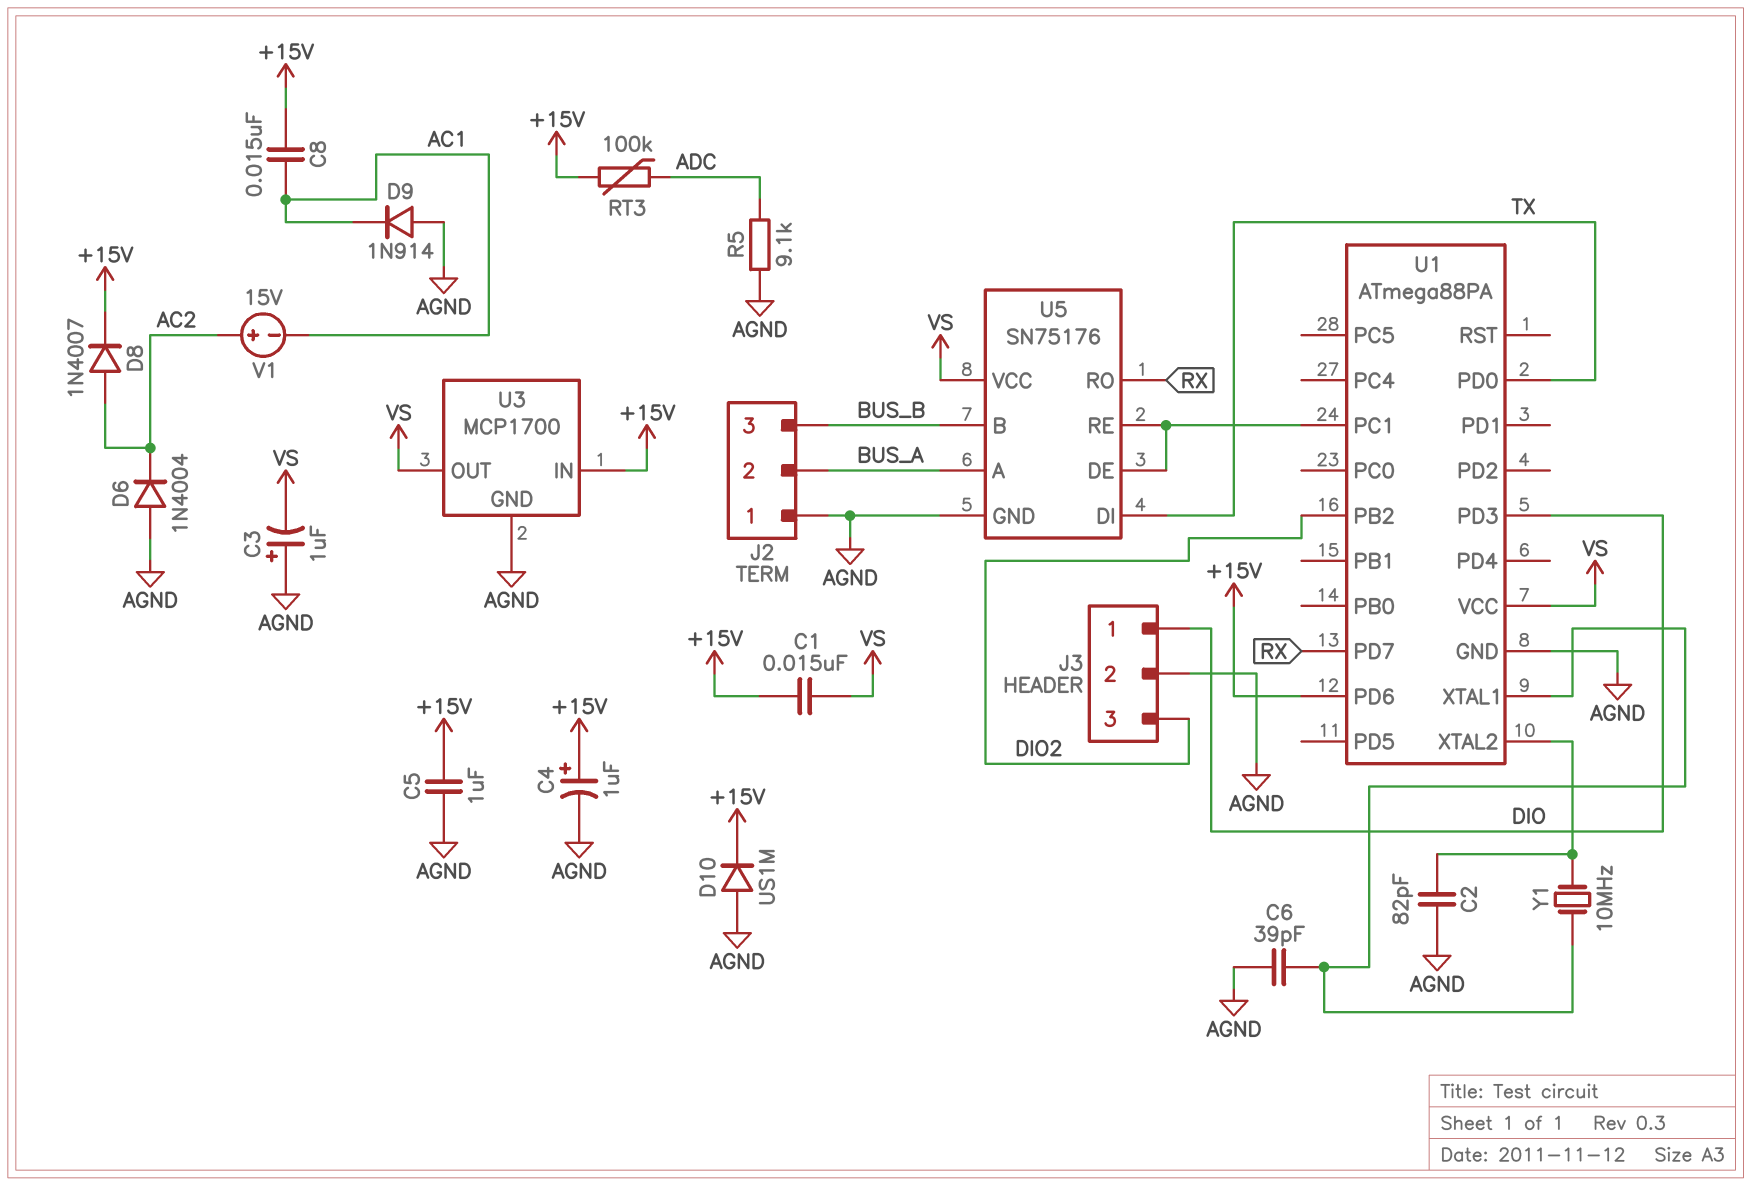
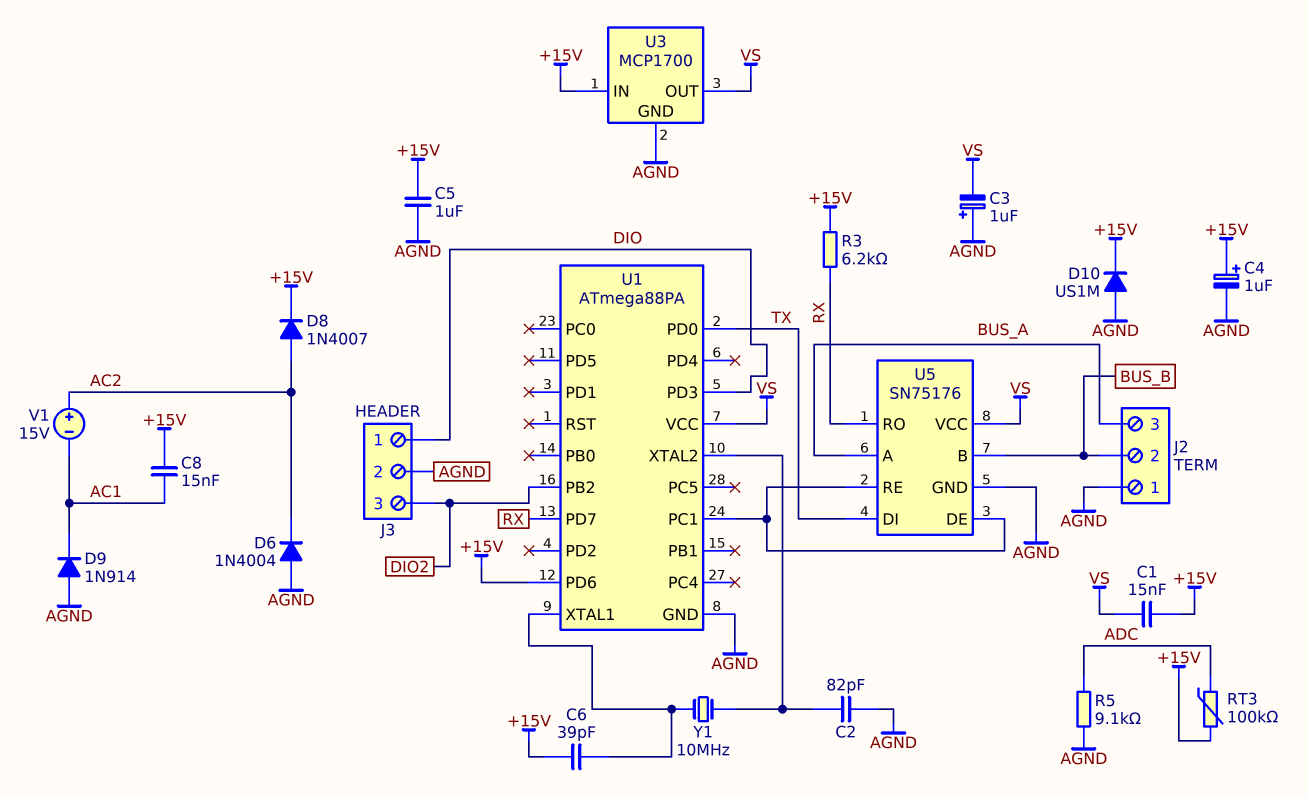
C6: 39pF (AGND, U1/XTAL1) -> 39pF (+15V, U1/XTAL1)
J2 pin 2: BUS_A -> BUS_B
J2 pin 3: BUS_B -> BUS_A
R3: none -> 6.2k (+15V, RX)

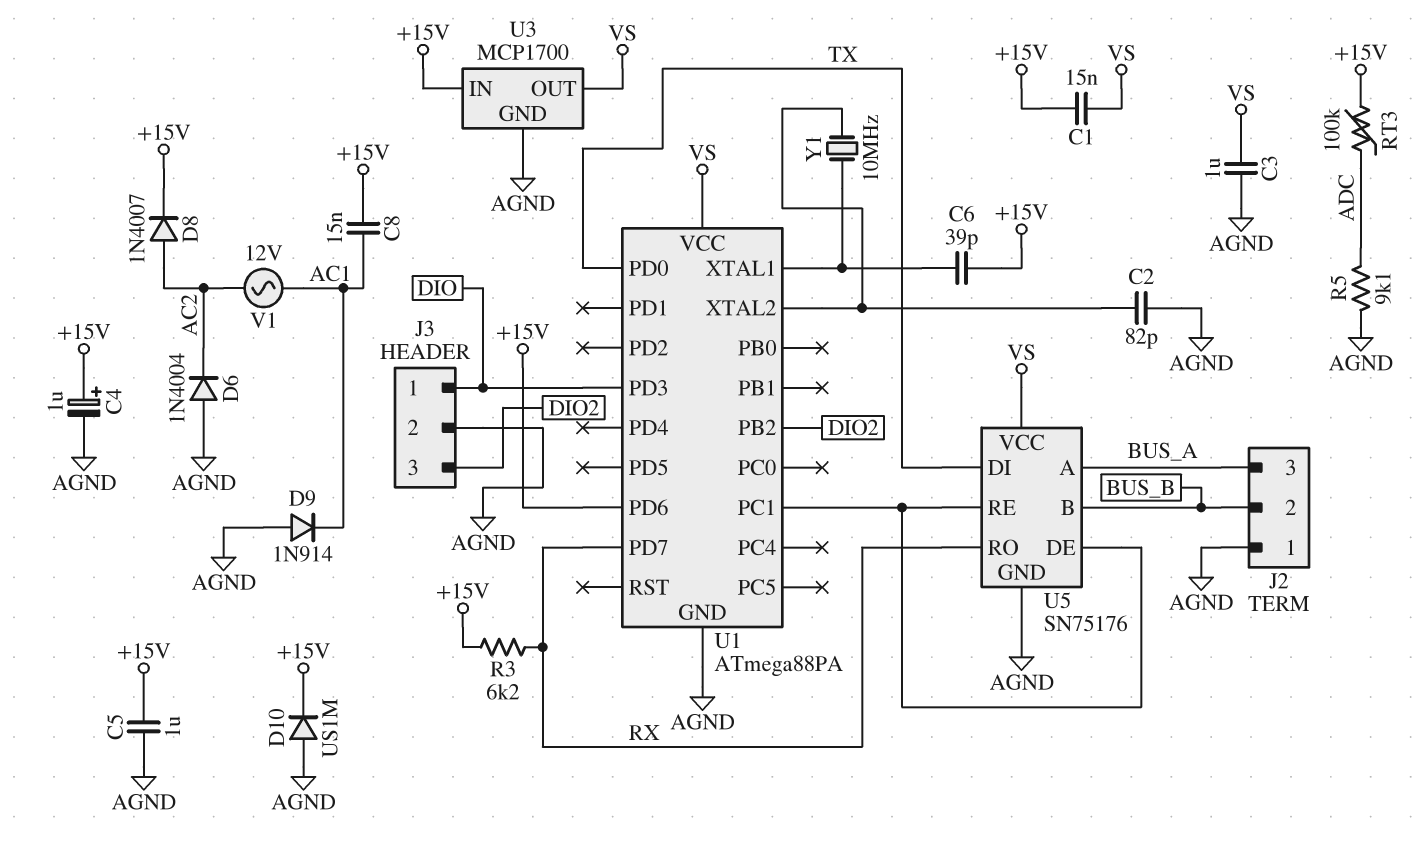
C3: 1uF (plus AGND, minus VS) -> 1uF (AGND, VS)
V1: 15V (plus AC2, minus AC1) -> AC 12V (AC1, AC2)

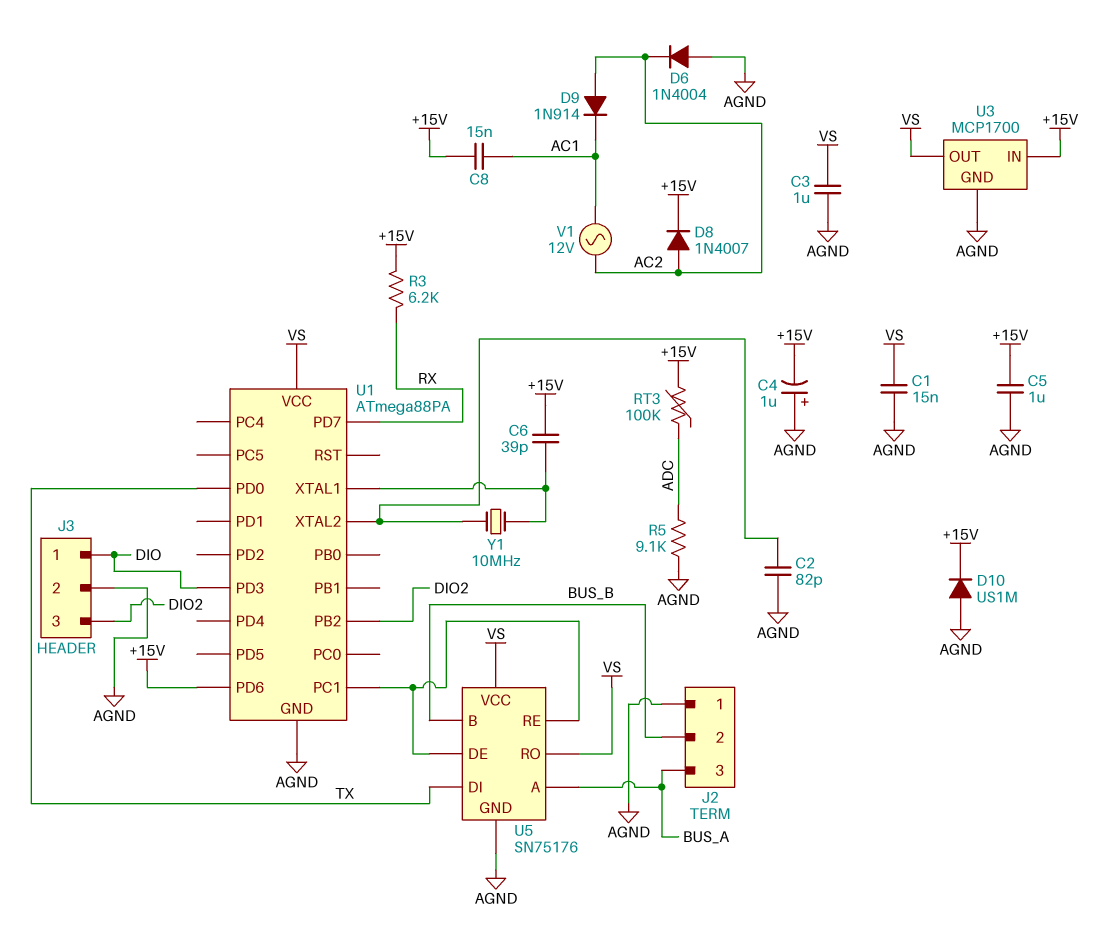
C1: 15nF (+15V, VS) -> 15nF (AGND, VS)
C4: 1uF (plus +15V, minus AGND) -> 1uF (plus AGND, minus +15V)
D9: diode 1N914 (A AGND, K AC1) -> diode 1N914 (A AC2, K AC1)
U5 pin RO: RX -> VS

